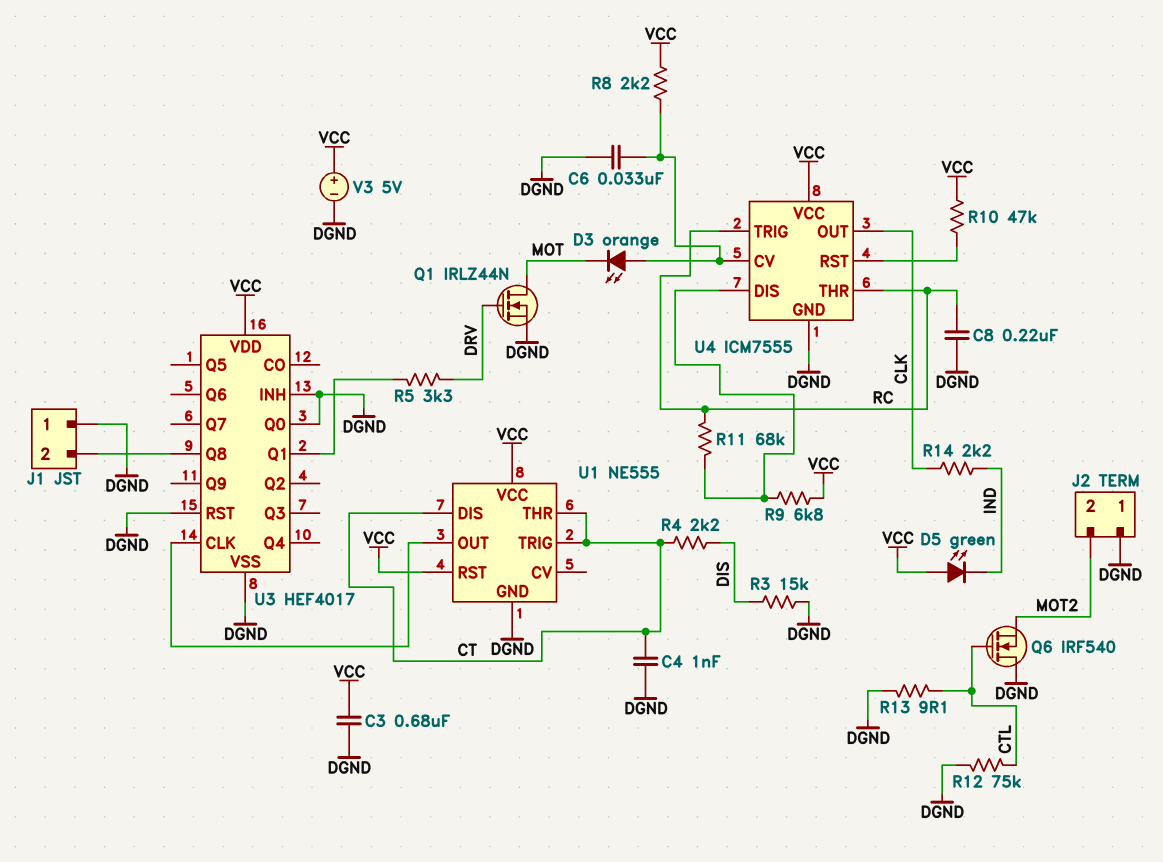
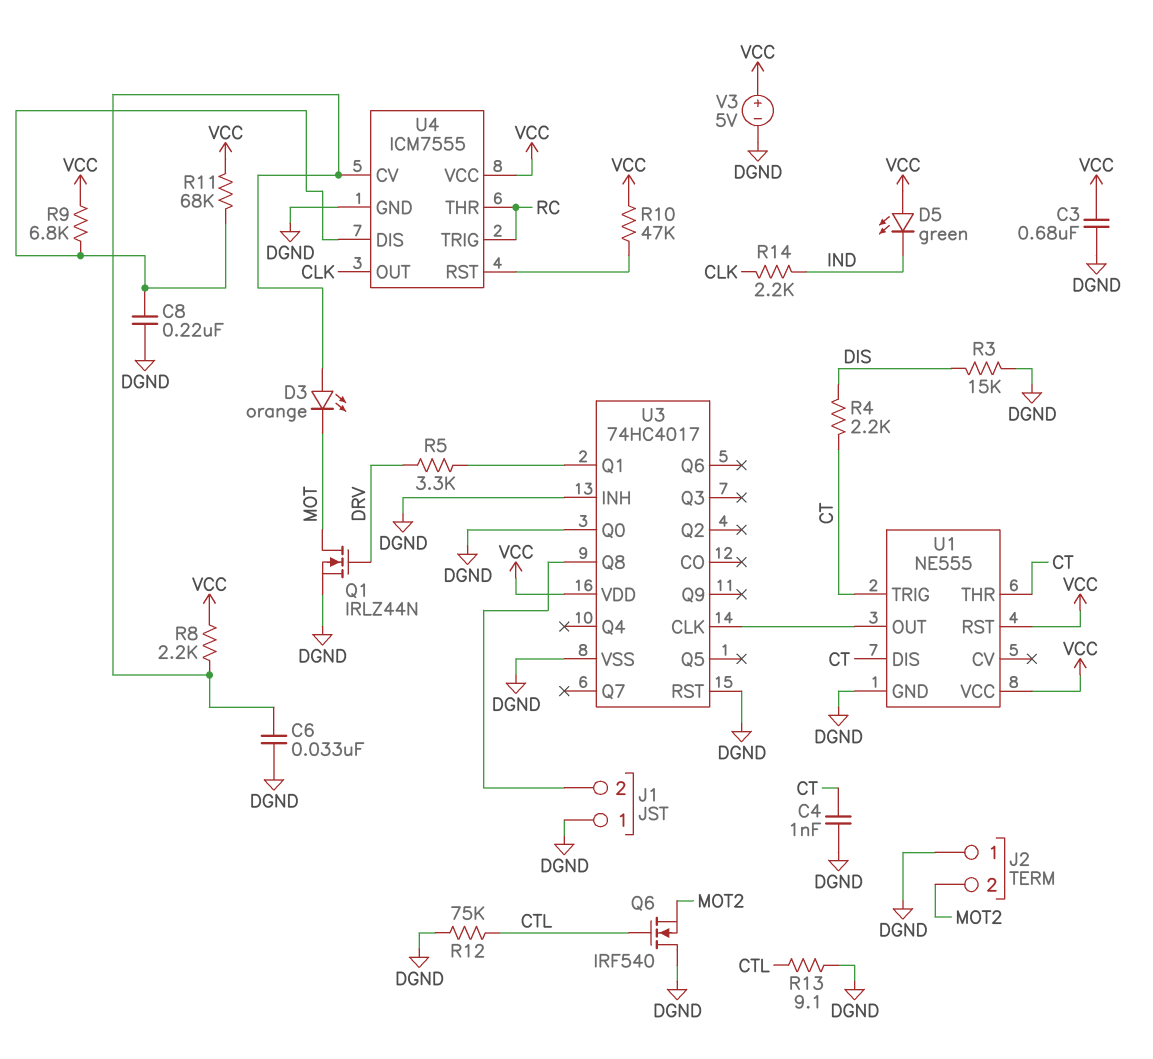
C8: 220nF (DGND, RC) -> 220nF (DGND, U4/DIS)
R11: 68k (RC, U4/DIS) -> 68k (U4/DIS, VCC)
U3: HEF4017 -> 74HC4017

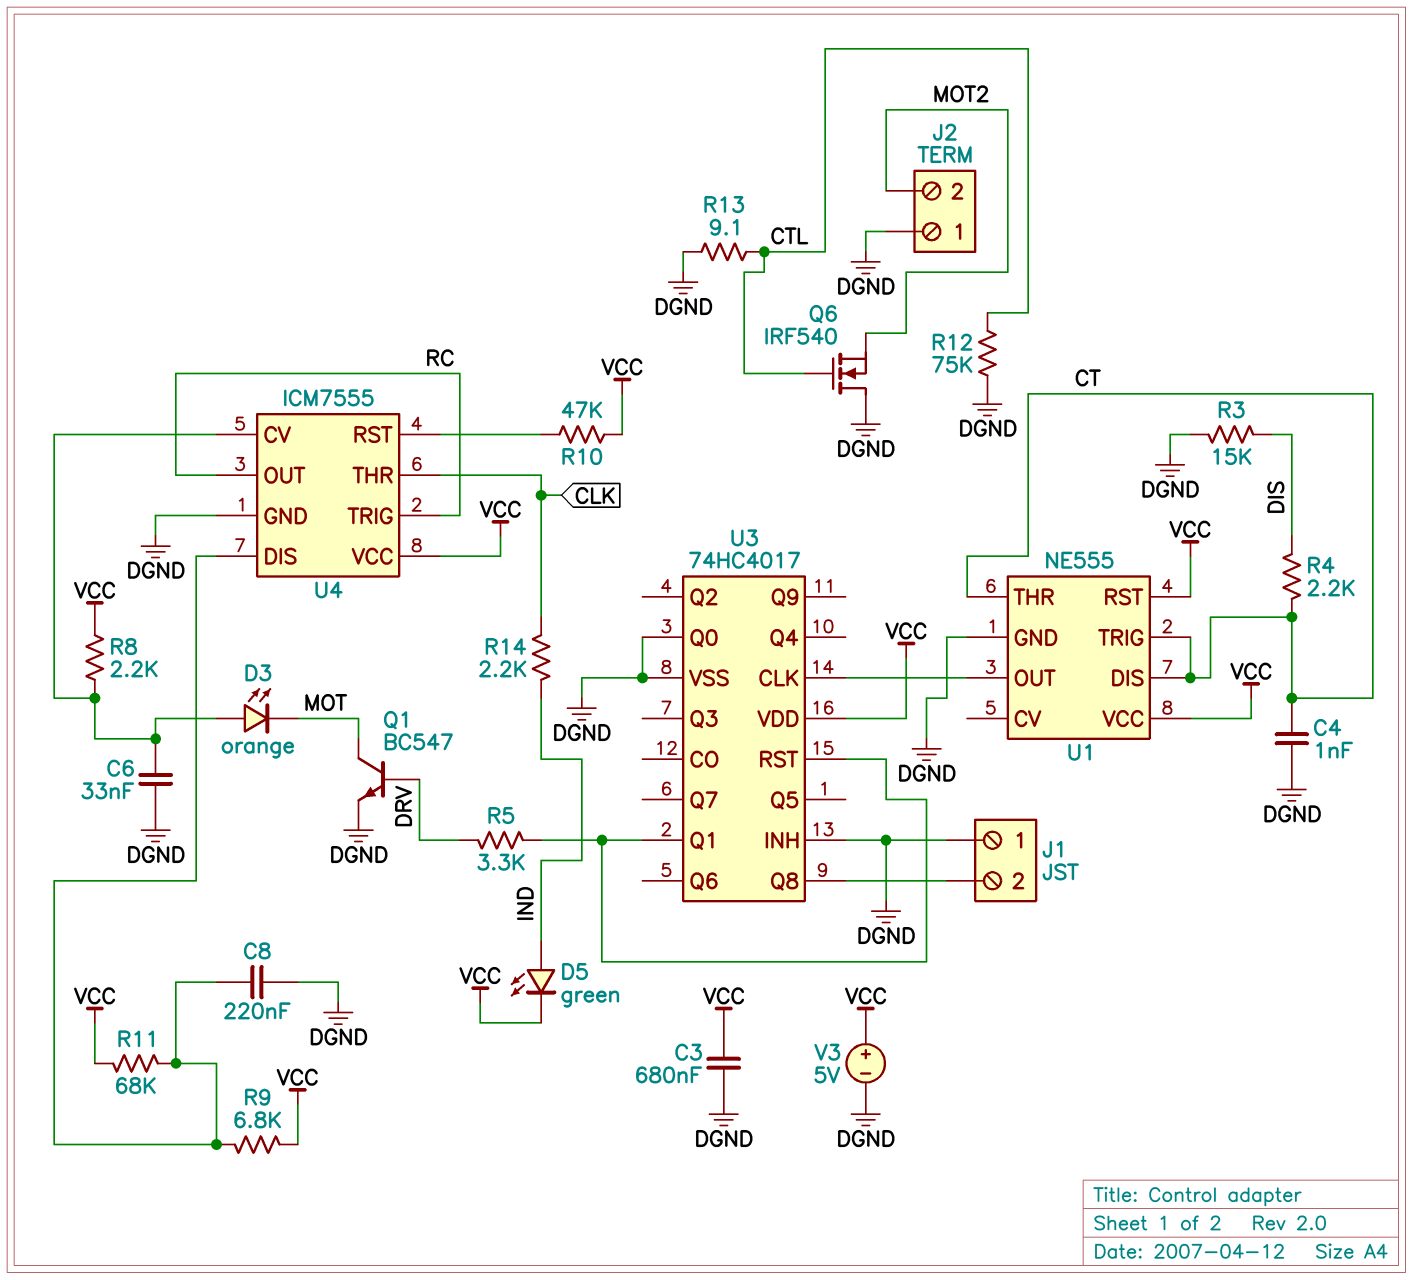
D5: LED green (A VCC, K IND) -> LED green (A IND, K VCC)
Q1: NMOS IRLZ44N (G DRV, D MOT, S DGND) -> NPN BC547 (B DRV, C MOT, E DGND)
U3 pin RST: DGND -> U3/Q1
U4 pin OUT: CLK -> RC
U4 pin THR: RC -> CLK

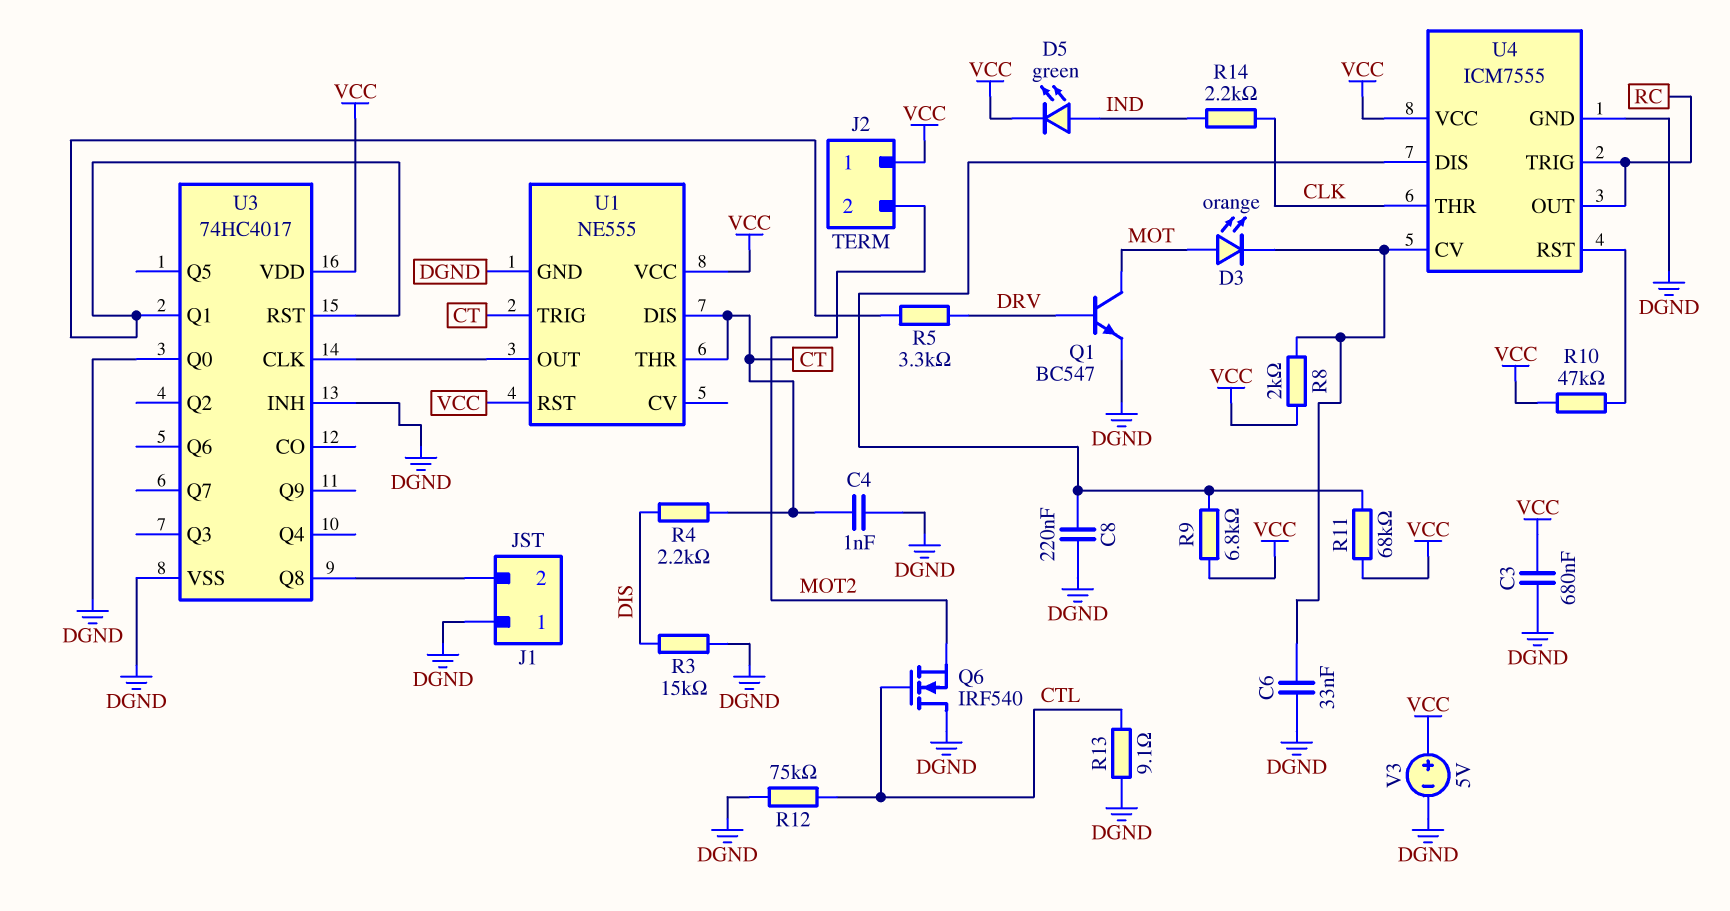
D3: LED orange (A U4/CV, K MOT) -> LED orange (A MOT, K U4/CV)
J2 pin 1: DGND -> VCC
R8: 2.2k (U4/CV, VCC) -> 2k (U4/CV, VCC)

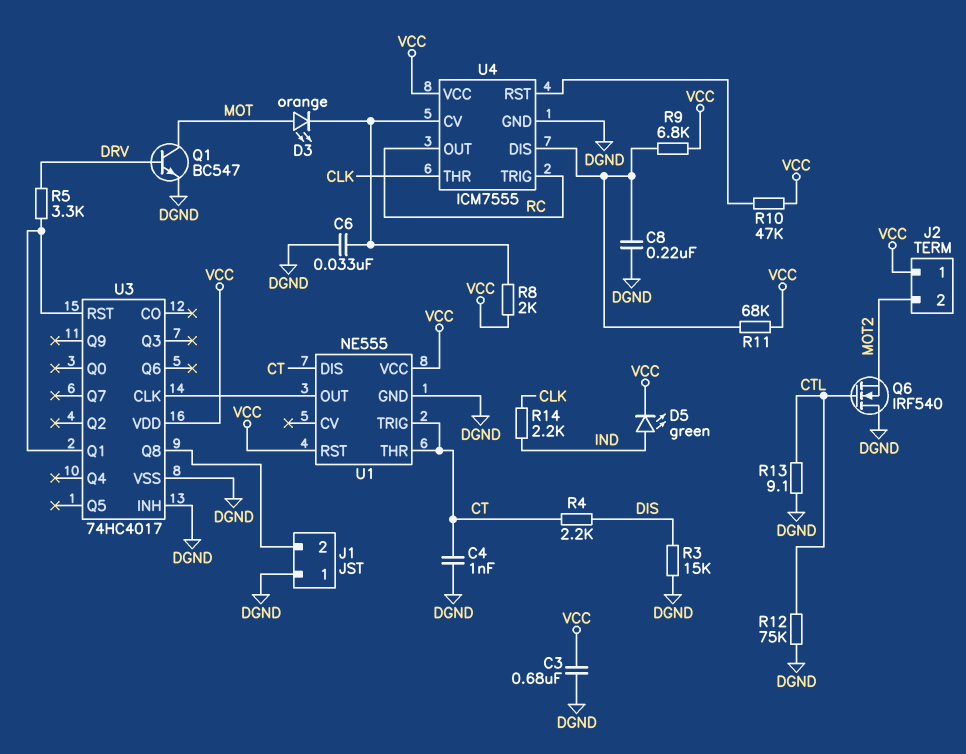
U3 pin Q0: DGND -> none
V3: 5V (plus VCC, minus DGND) -> none

